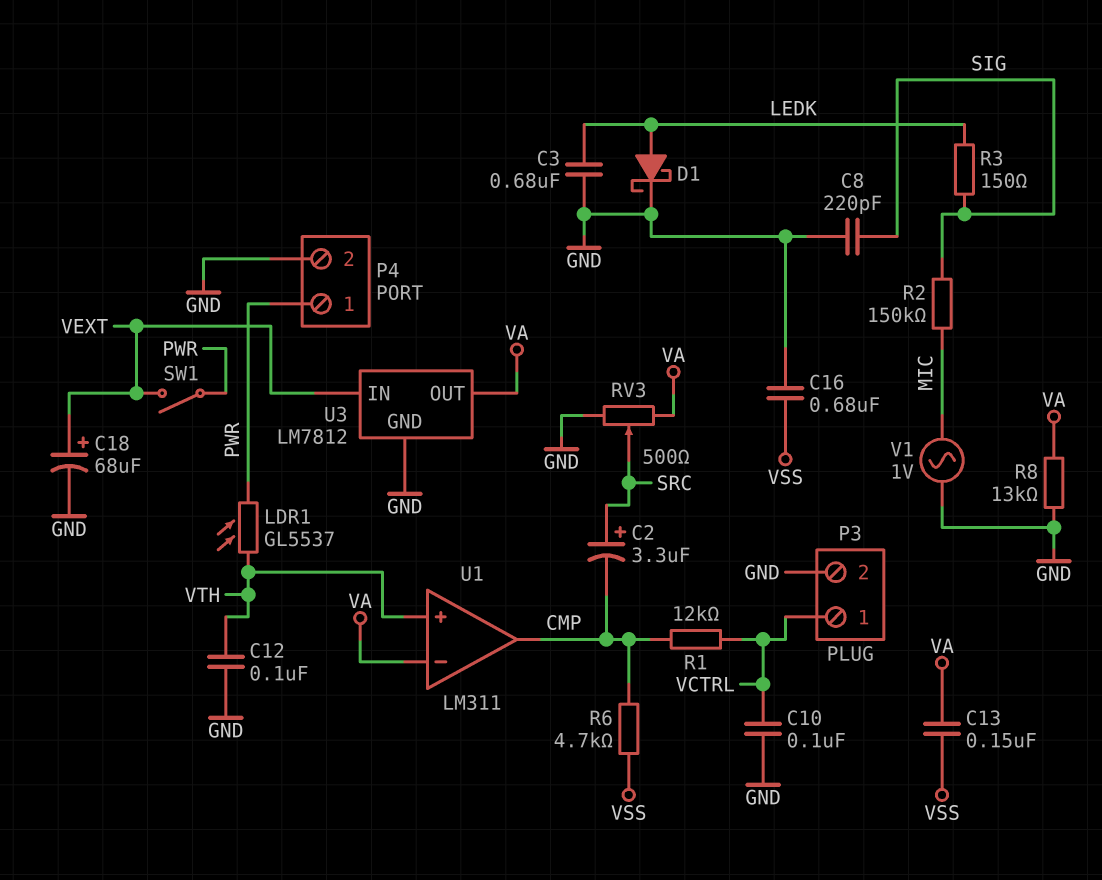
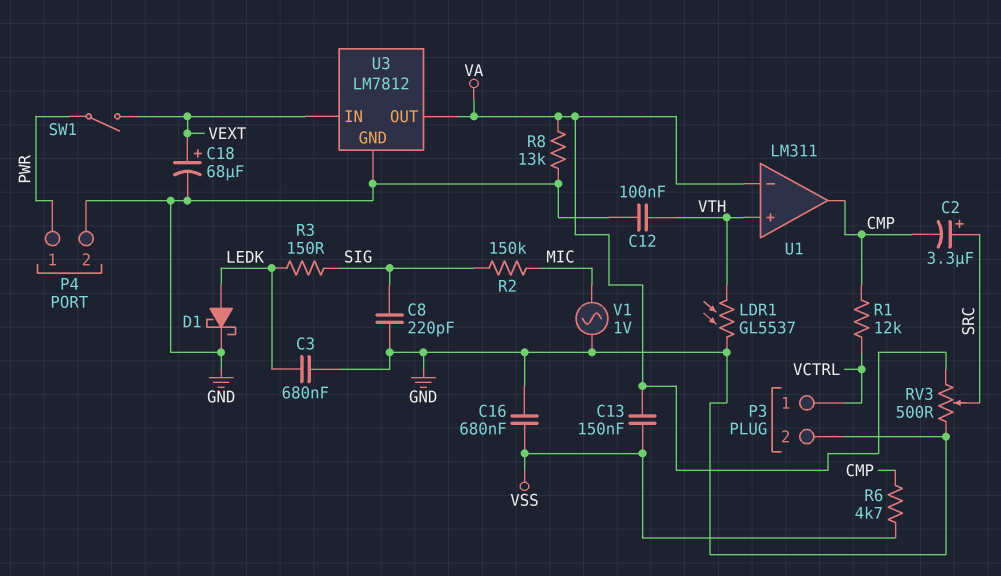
C10: 100nF (GND, VCTRL) -> none
LDR1: GL5537 (PWR, VTH) -> GL5537 (GND, VTH)

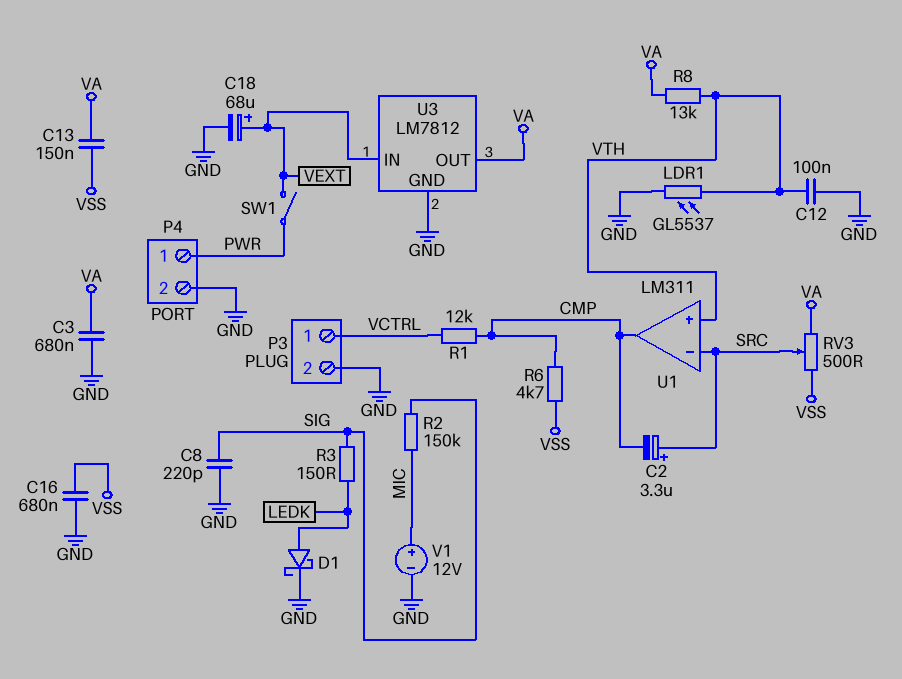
C3: 680nF (GND, LEDK) -> 680nF (GND, VA)
R8: 13k (GND, VA) -> 13k (VA, VTH)
RV3: 500 (GND, VA, wiper SRC) -> 500 (VA, VSS, wiper SRC)
U1 pin in-: VA -> SRC
V1: AC 1V (GND, MIC) -> 12V (plus MIC, minus GND)

